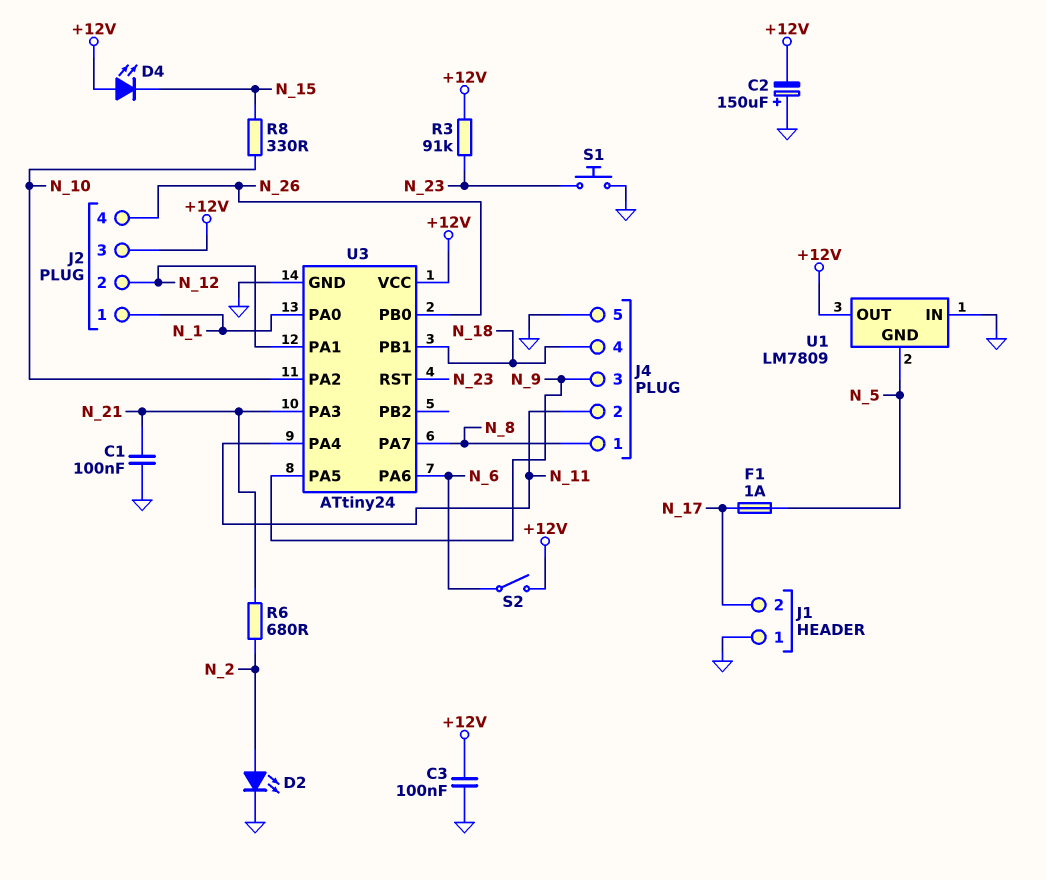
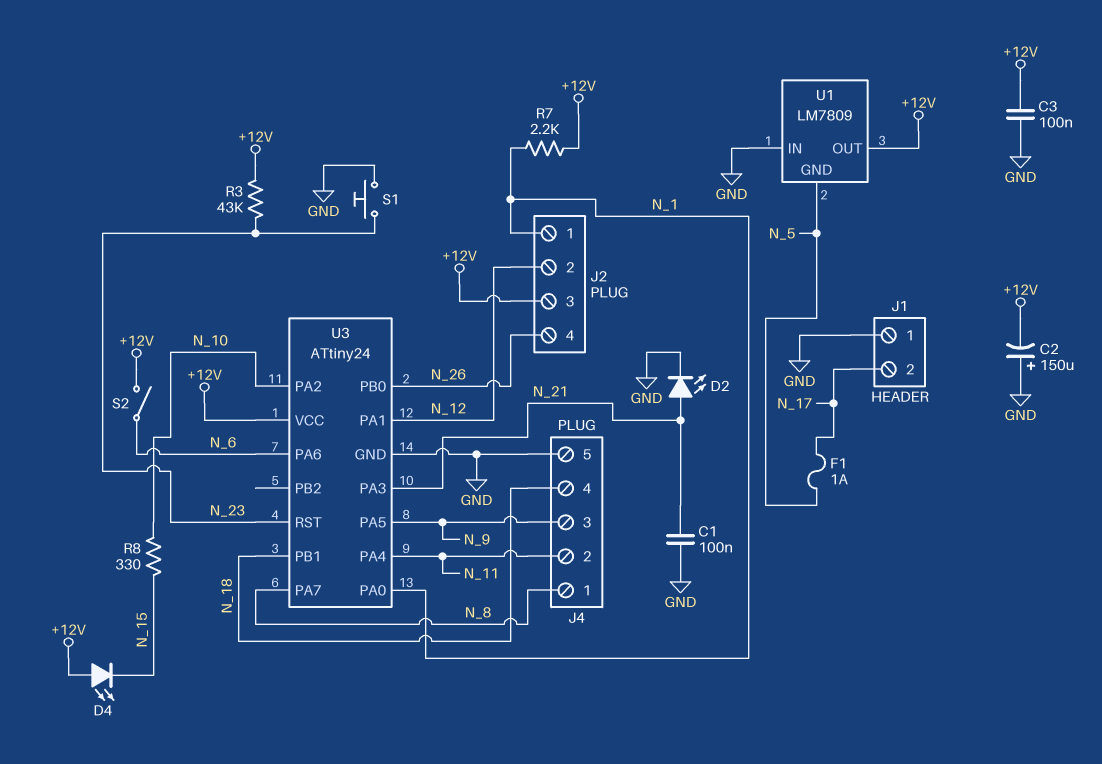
D2: LED (A N_2, K GND) -> LED (A N_21, K GND)
R3: 91k (+12V, N_23) -> 43k (+12V, N_23)
R6: 680 (N_2, N_21) -> none
R7: none -> 2.2k (+12V, N_1)

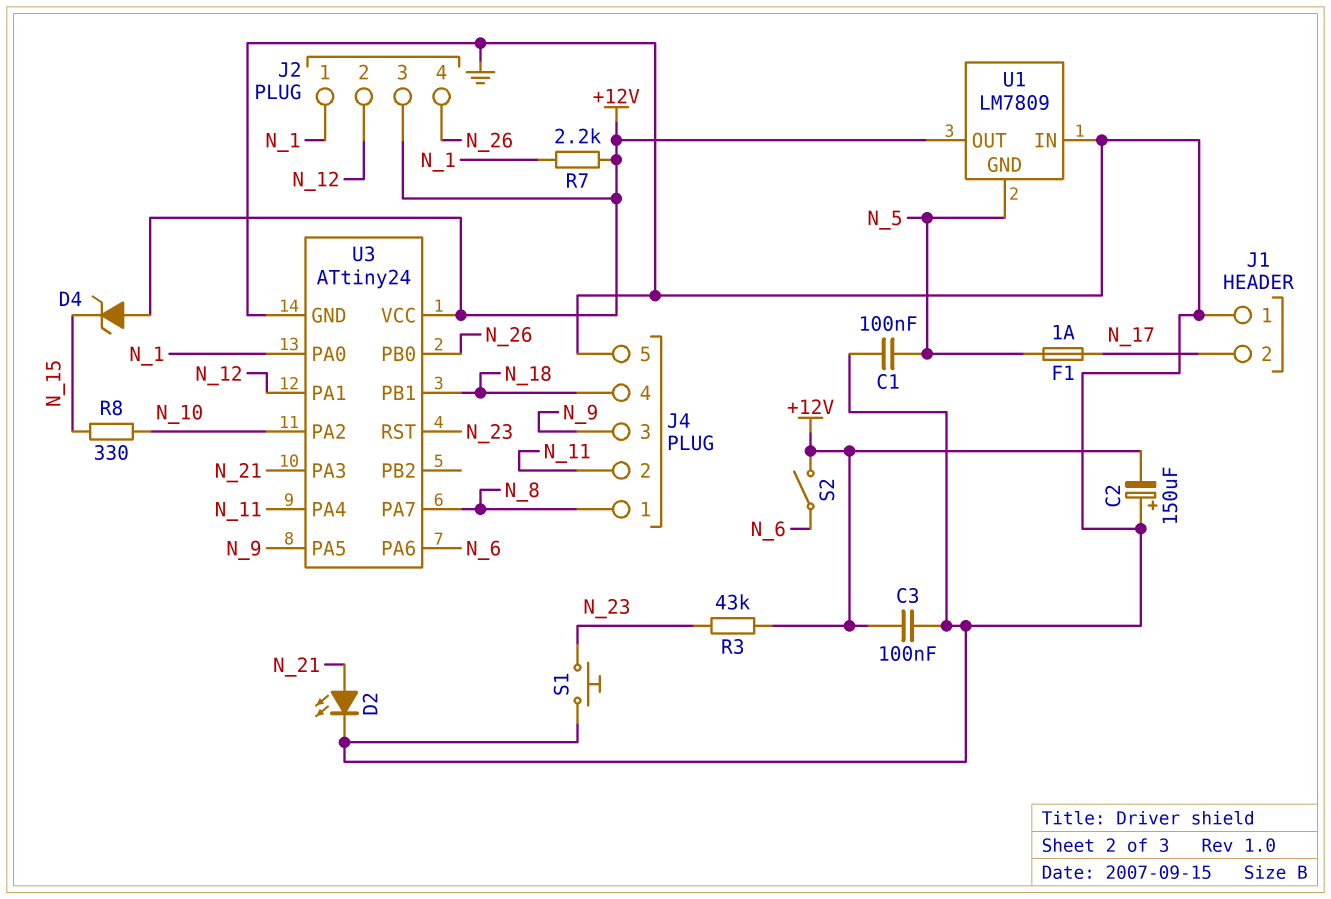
C1: 100nF (GND, N_21) -> 100nF (GND, N_5)
D4: LED (A +12V, K N_15) -> zener (A +12V, K N_15)

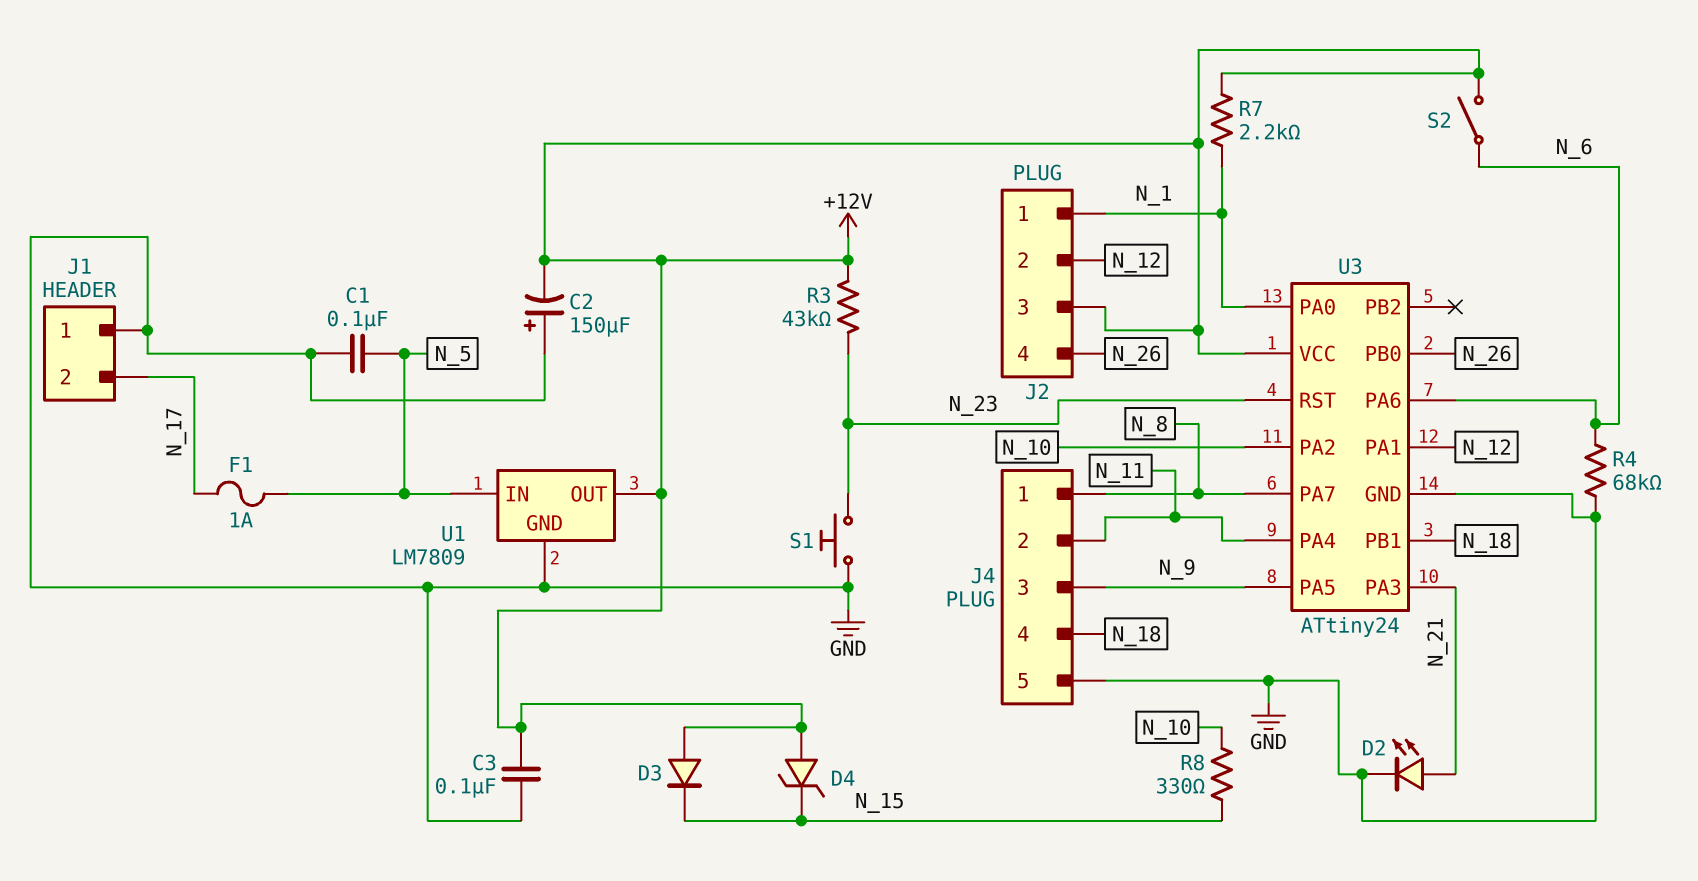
D3: none -> diode (A +12V, K N_15)
R4: none -> 68k (GND, N_6)
U1 pin GND: N_5 -> GND
U1 pin IN: GND -> N_5

